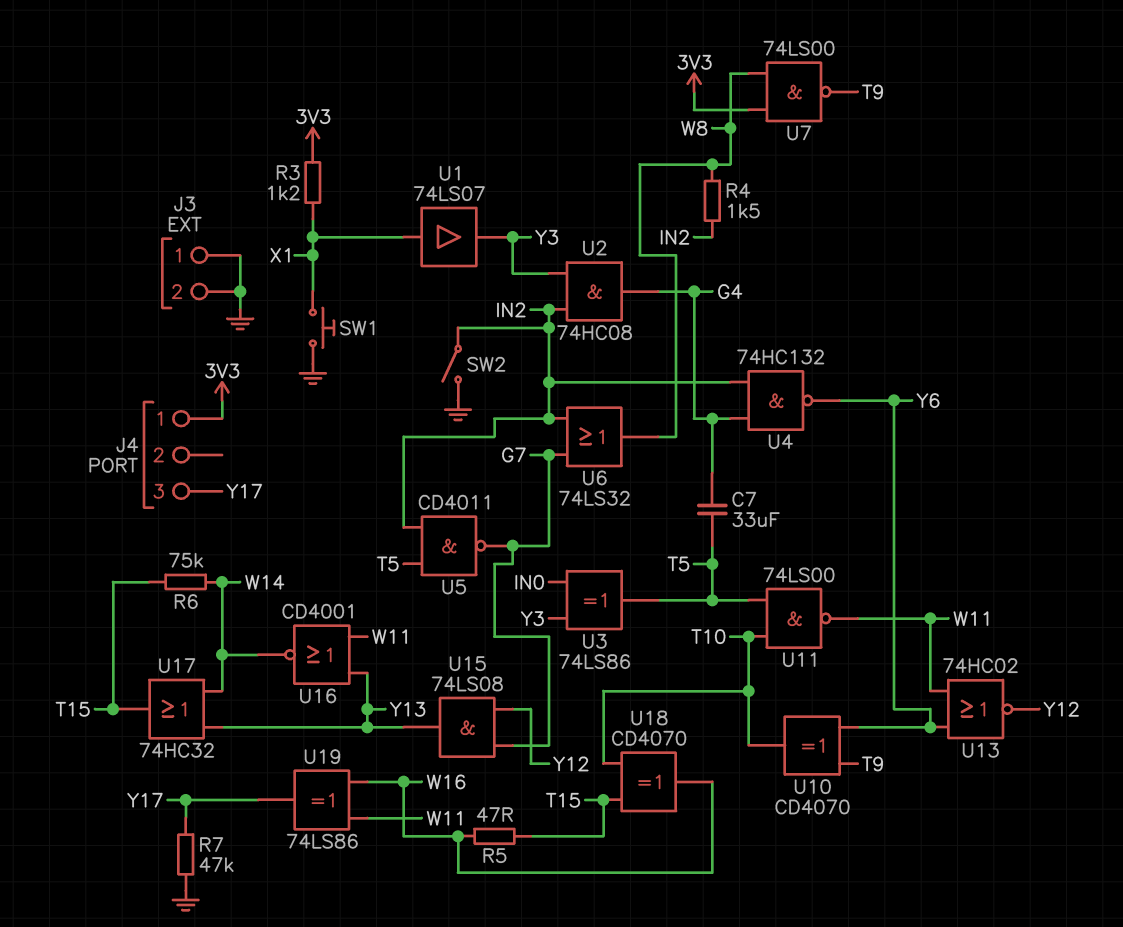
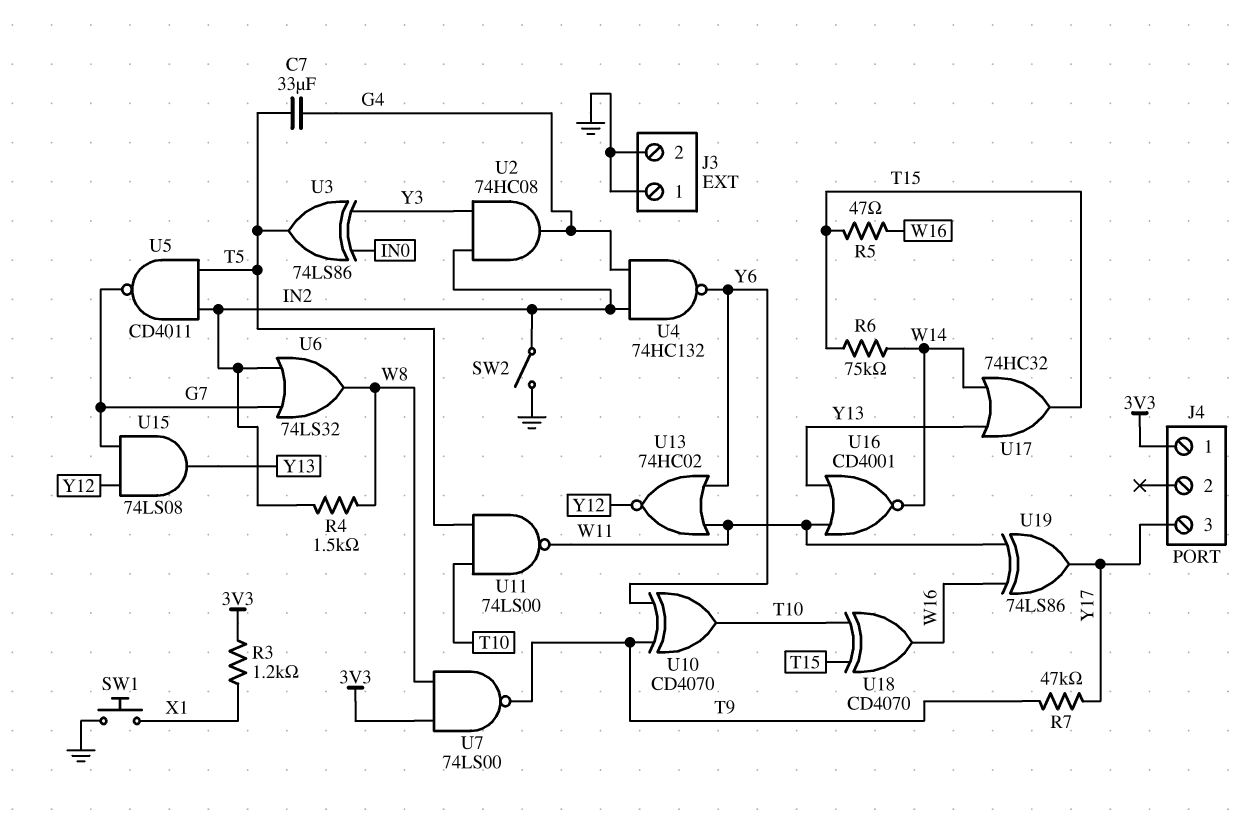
R7: 47k (GND, Y17) -> 47k (T9, Y17)
U1: buffer 74LS07 (in X1, out Y3) -> none

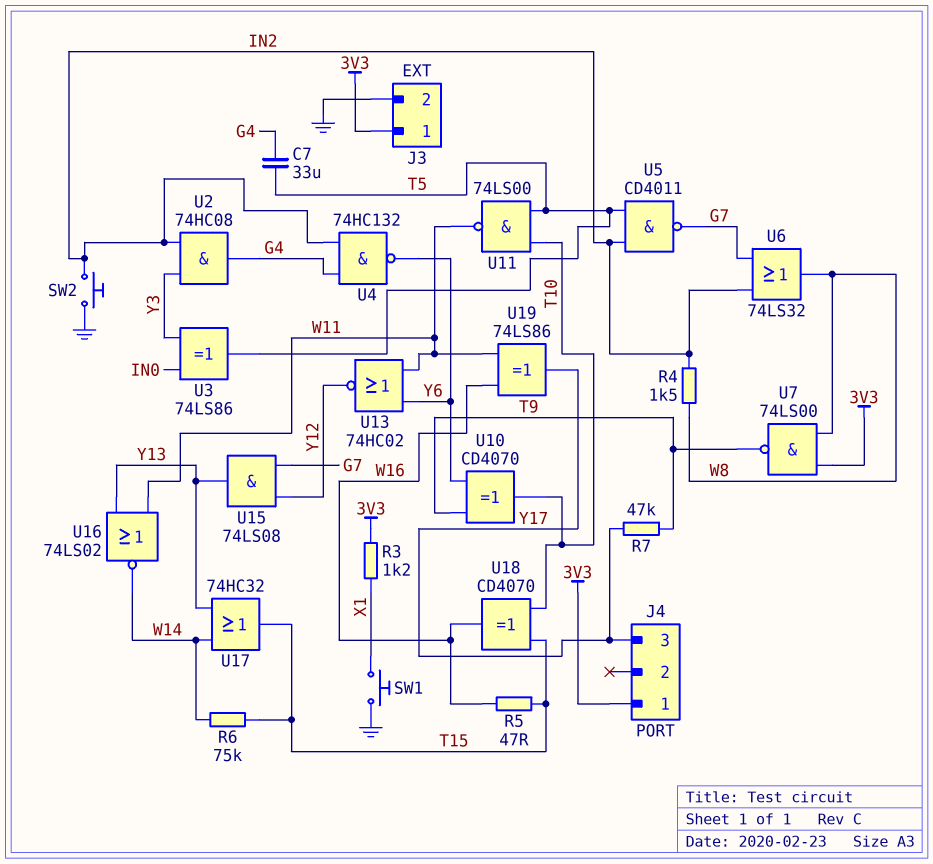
J3 pin 1: GND -> 3V3
SW2: switch (GND, IN2) -> button (GND, IN2)
U16: NOR CD4001 (in W11, in Y13, out W14) -> NOR 74LS02 (in W11, in Y13, out W14)

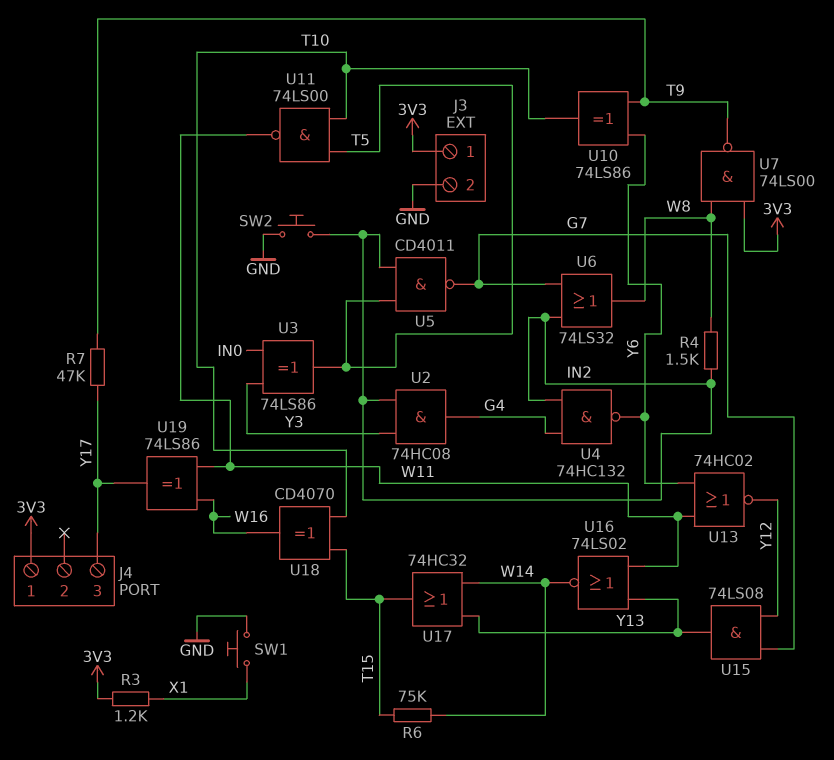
C7: 33uF (G4, T5) -> none
R5: 47 (T15, W16) -> none
U10: XOR CD4070 (in T9, in Y6, out T10) -> XOR 74LS86 (in T9, in Y6, out T10)

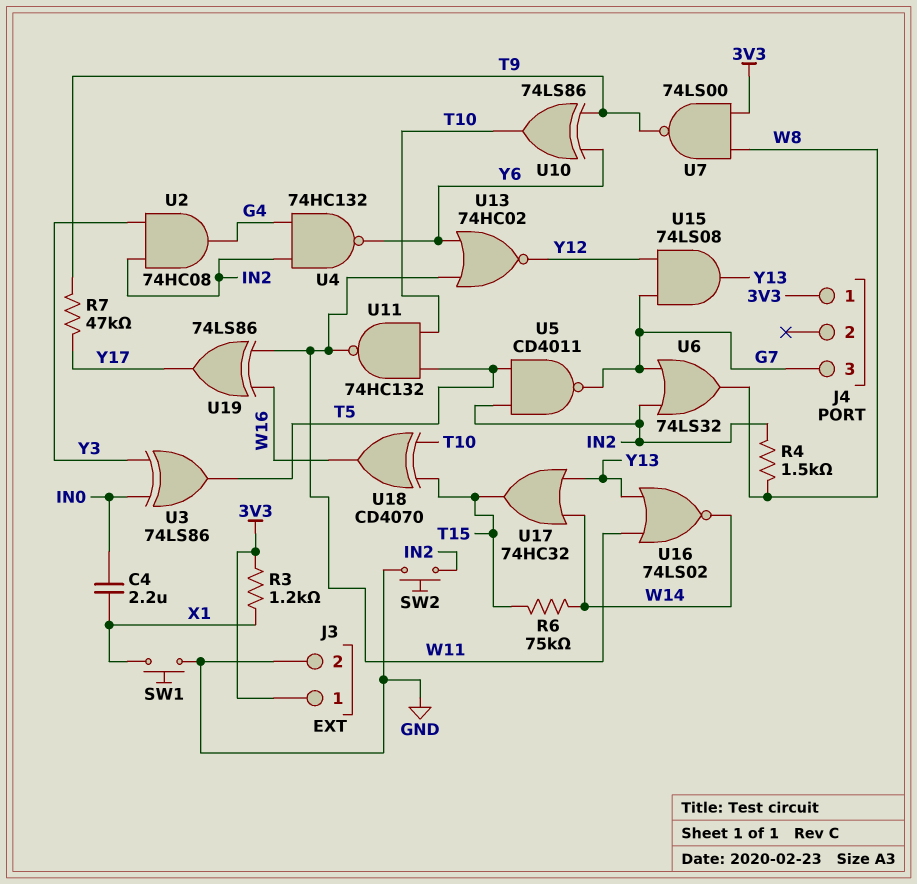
C4: none -> 2.2uF (IN0, X1)
J4 pin 3: Y17 -> G7
U11: NAND 74LS00 (in T5, in T10, out W11) -> NAND 74HC132 (in T5, in T10, out W11)

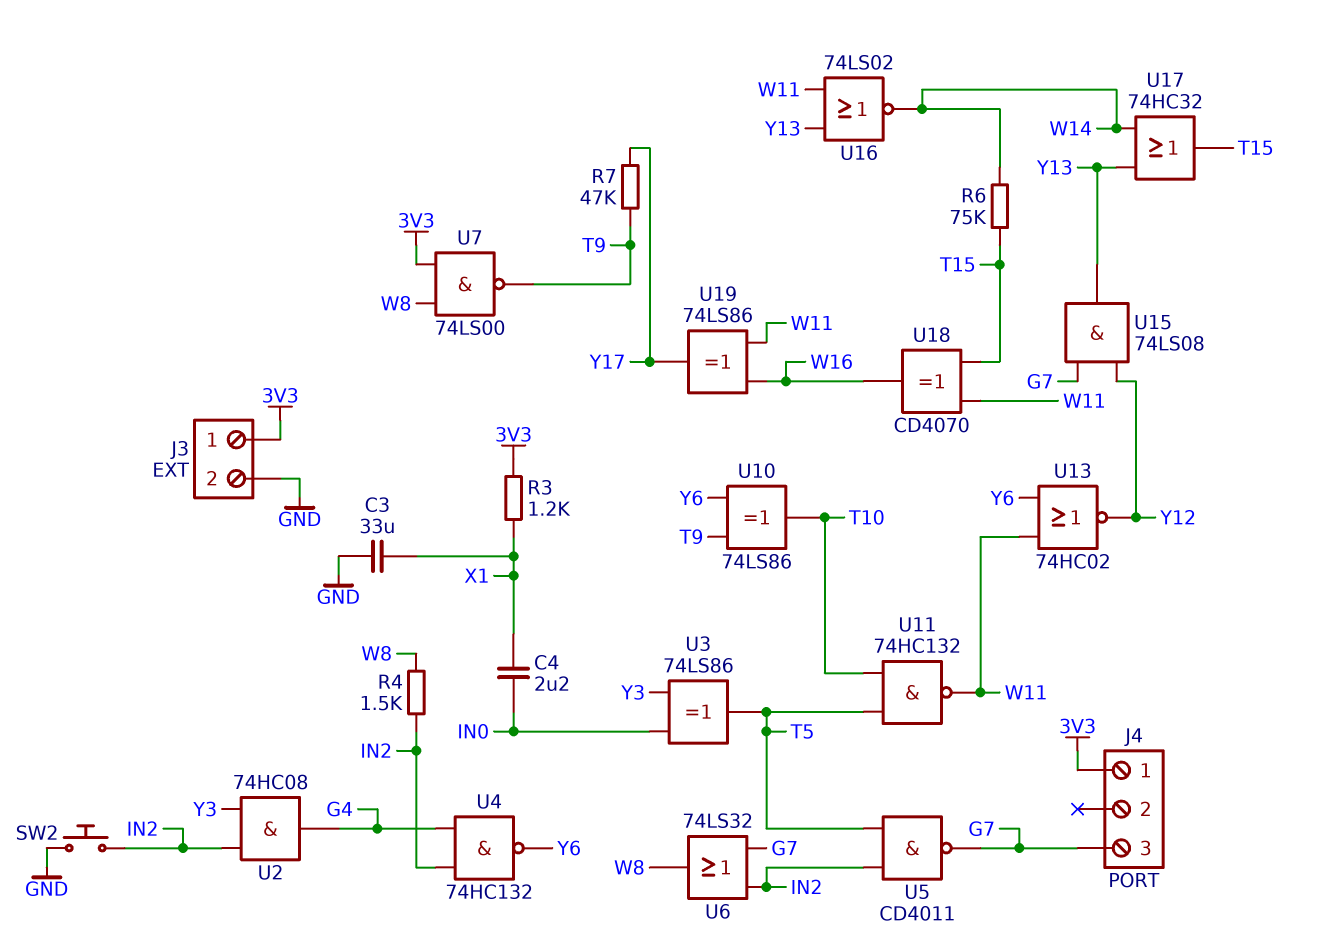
C3: none -> 33uF (GND, X1)
SW1: button (GND, X1) -> none
U18: XOR CD4070 (in T10, in T15, out W16) -> XOR CD4070 (in T15, in W11, out W16)

